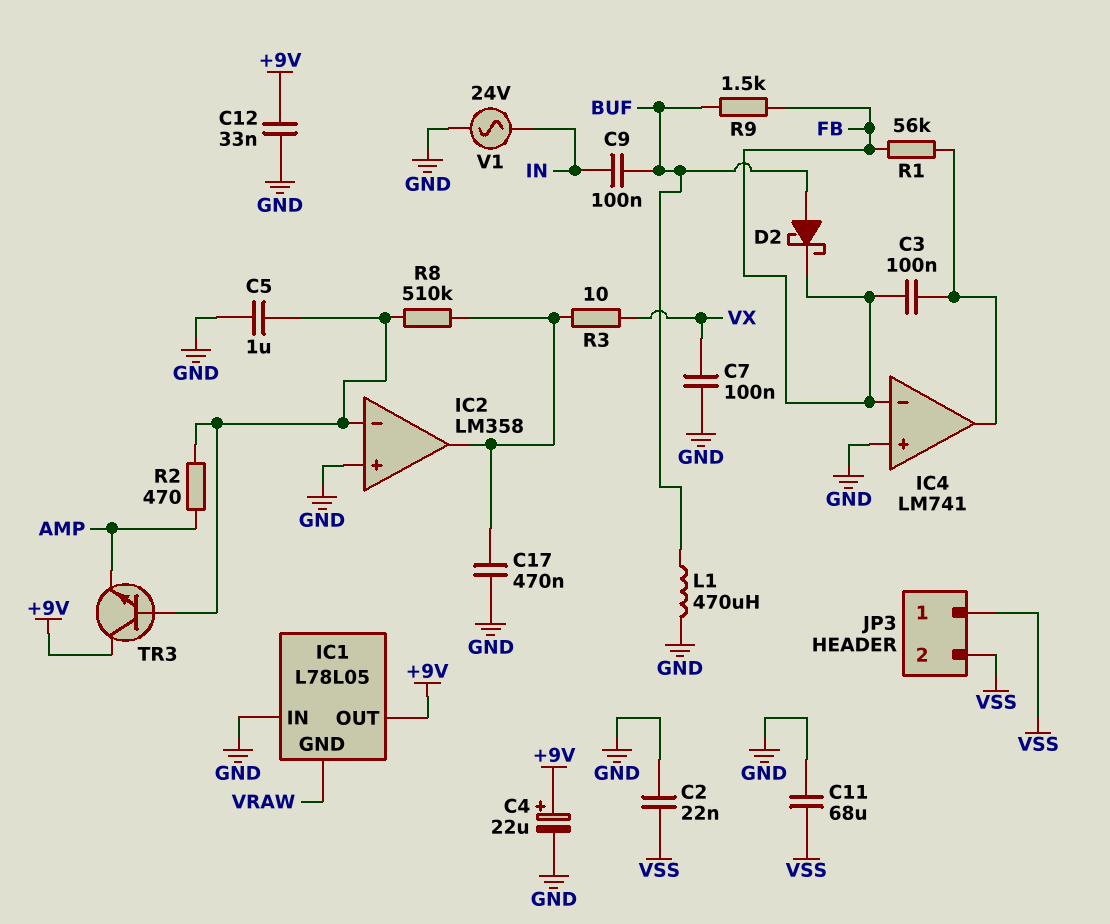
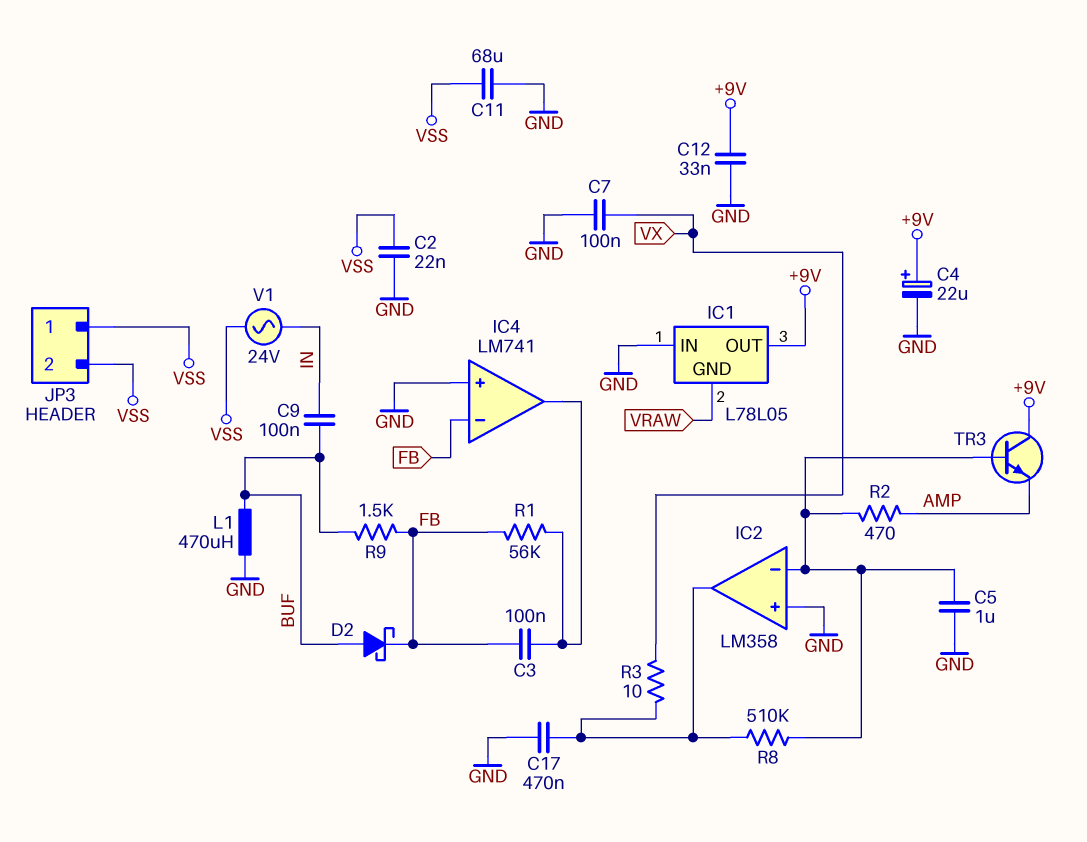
V1: AC 24V (GND, IN) -> AC 24V (IN, VSS)

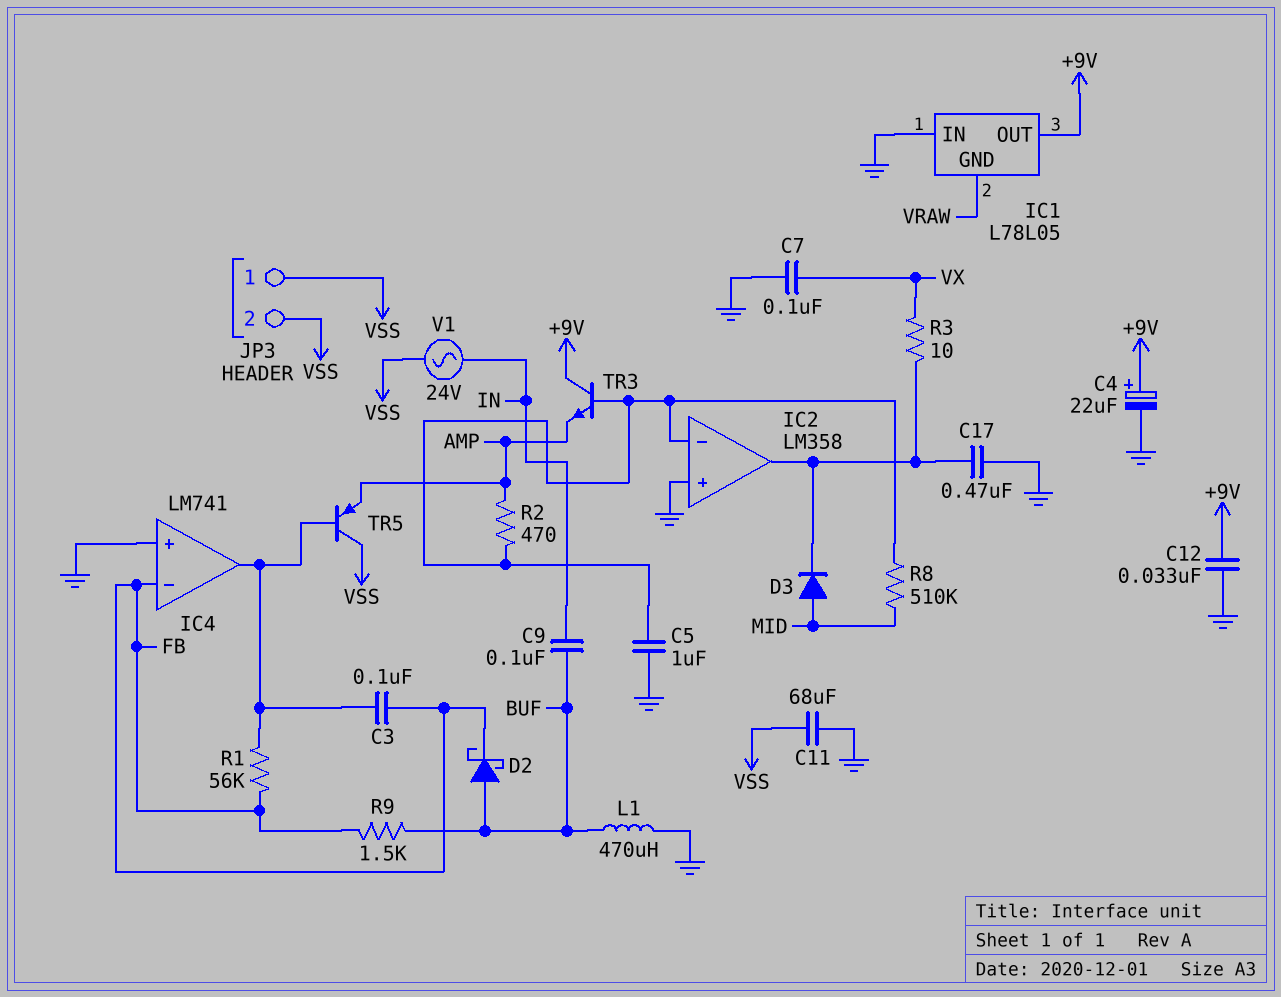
C2: 22nF (GND, VSS) -> none
D3: none -> diode (A MID, K IC2/out)
R8: 510k (IC2/in-, IC2/out) -> 510k (IC2/in-, MID)
TR5: none -> PNP (B IC4/out, C VSS, E AMP)

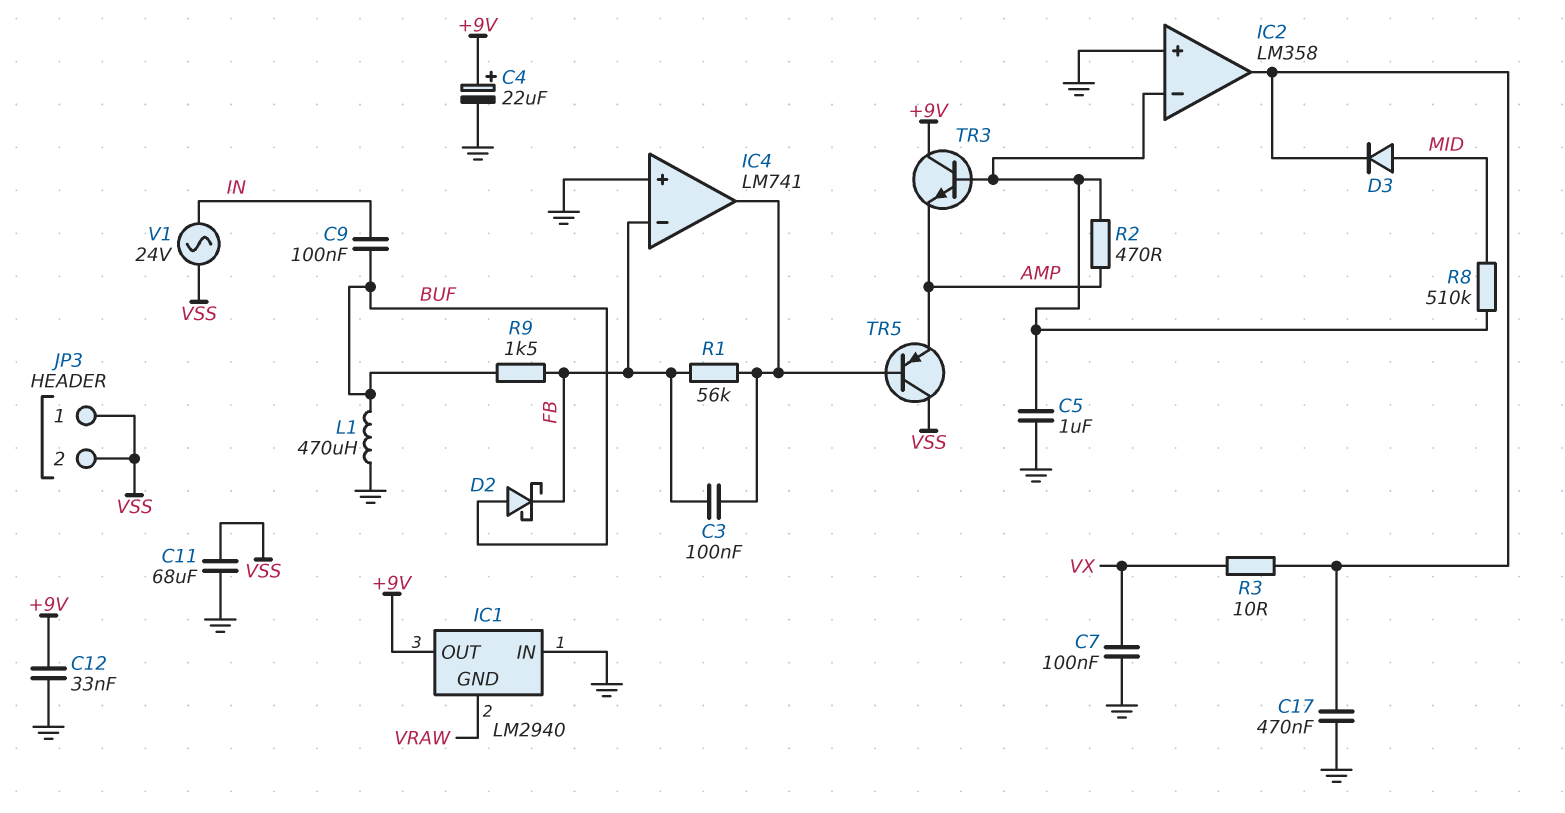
IC1: L78L05 -> LM2940

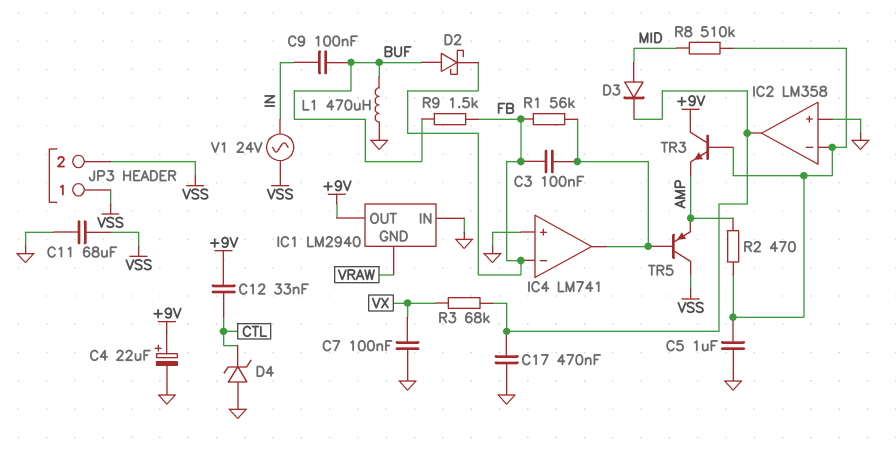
C12: 33nF (+9V, GND) -> 33nF (+9V, CTL)
D4: none -> zener (A GND, K CTL)
R3: 10 (IC2/out, VX) -> 68k (IC2/out, VX)

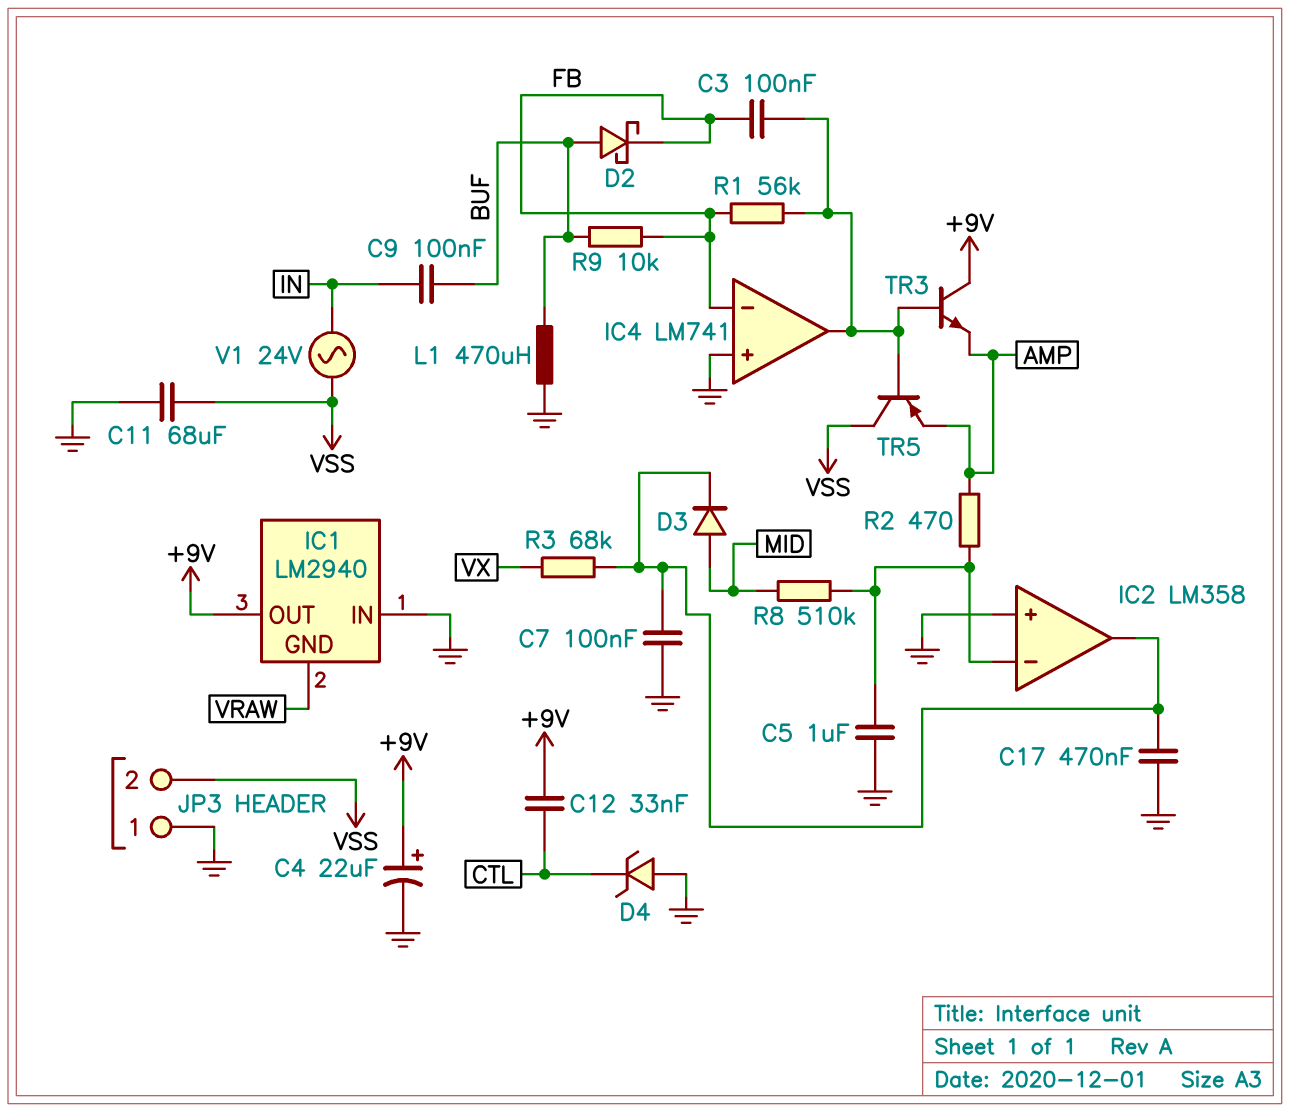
C7: 100nF (GND, VX) -> 100nF (GND, IC2/out)
JP3 pin 1: VSS -> GND
R9: 1.5k (BUF, FB) -> 10k (BUF, FB)
TR3: NPN (B IC2/in-, C +9V, E AMP) -> NPN (B IC4/out, C +9V, E AMP)

